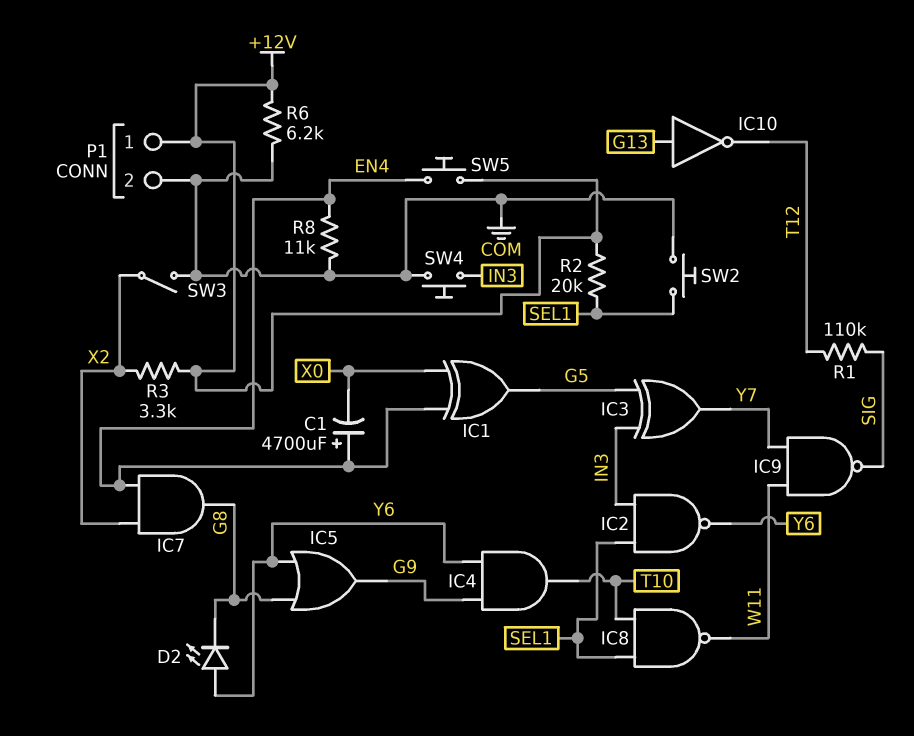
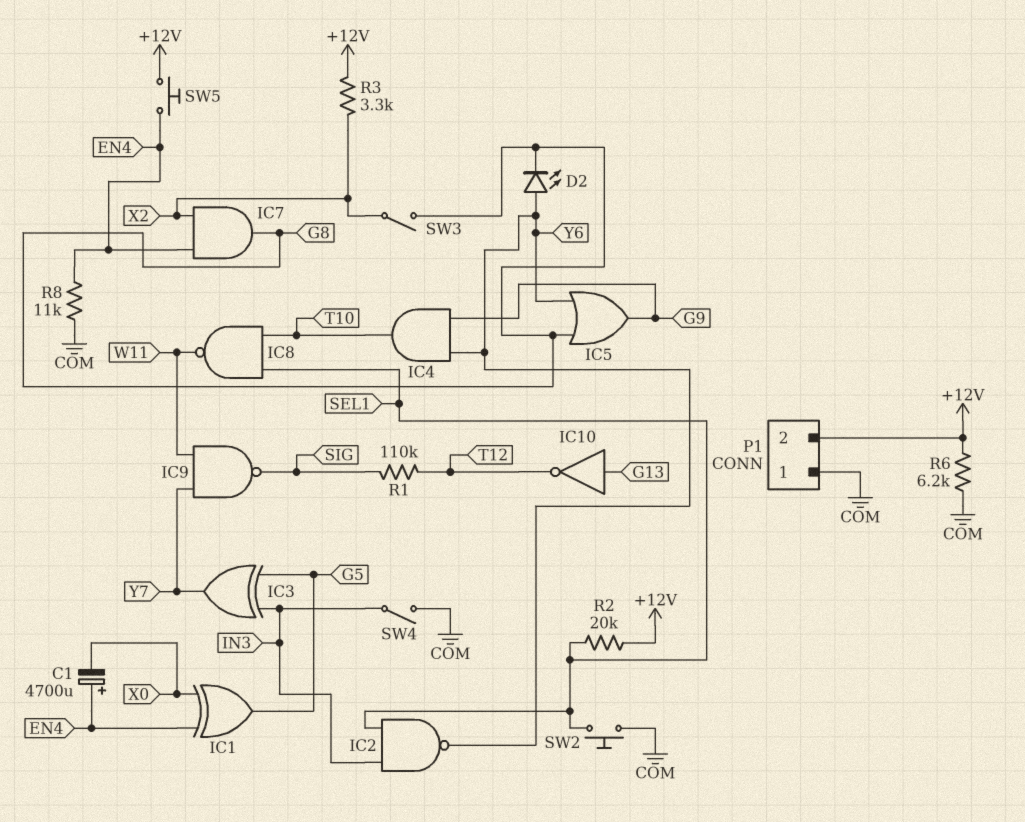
P1 pin 1: +12V -> COM
P1 pin 2: COM -> +12V
SW3: switch (COM, X2) -> switch (G8, X2)
SW4: button (COM, IN3) -> switch (COM, IN3)

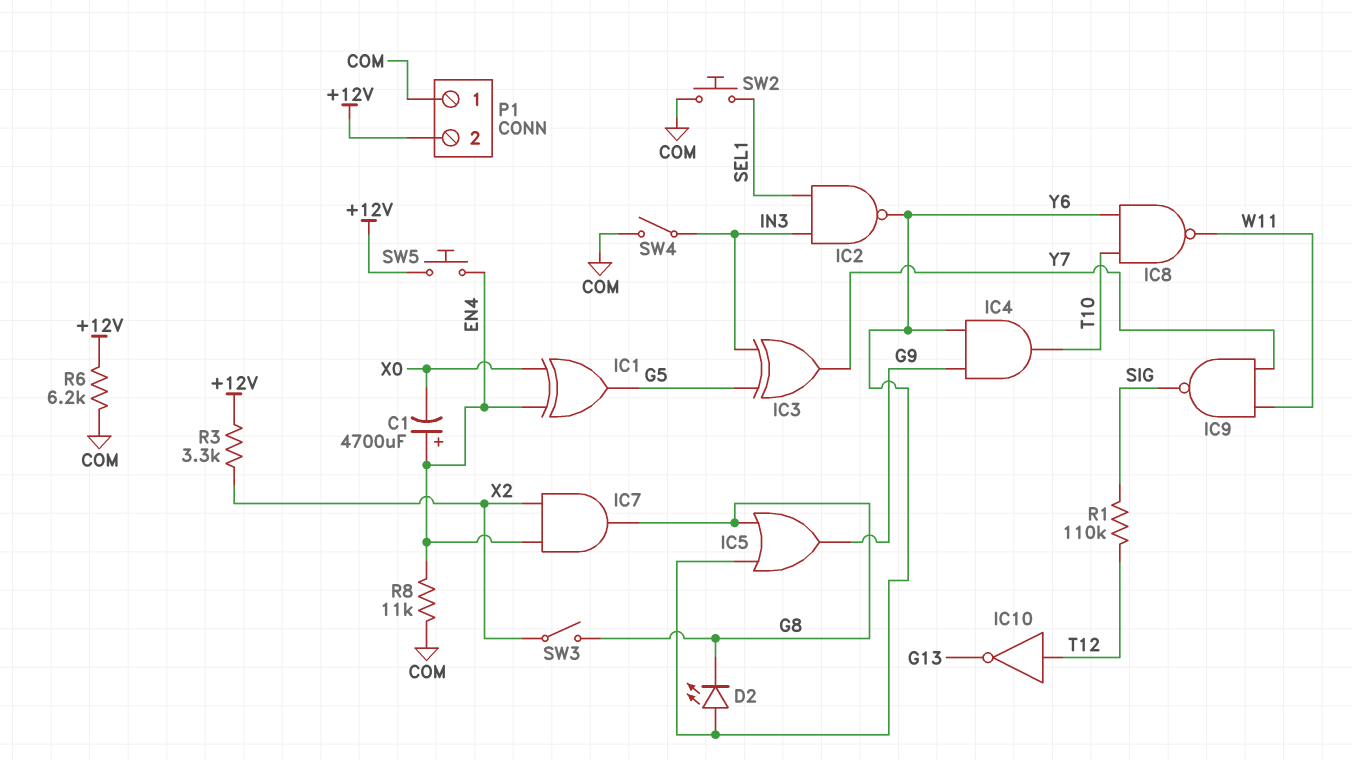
IC8: NAND (in SEL1, in T10, out W11) -> NAND (in T10, in Y6, out W11)
IC10: NOT (in G13, out T12) -> NOT (in T12, out G13)
R2: 20k (+12V, SEL1) -> none

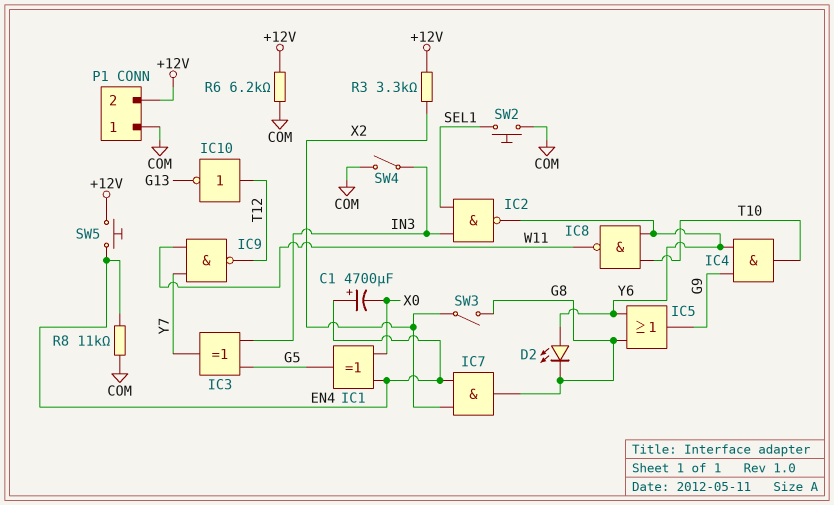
IC9: NAND (in W11, in Y7, out SIG) -> NAND (in W11, in Y7, out T12)
R1: 110k (SIG, T12) -> none

